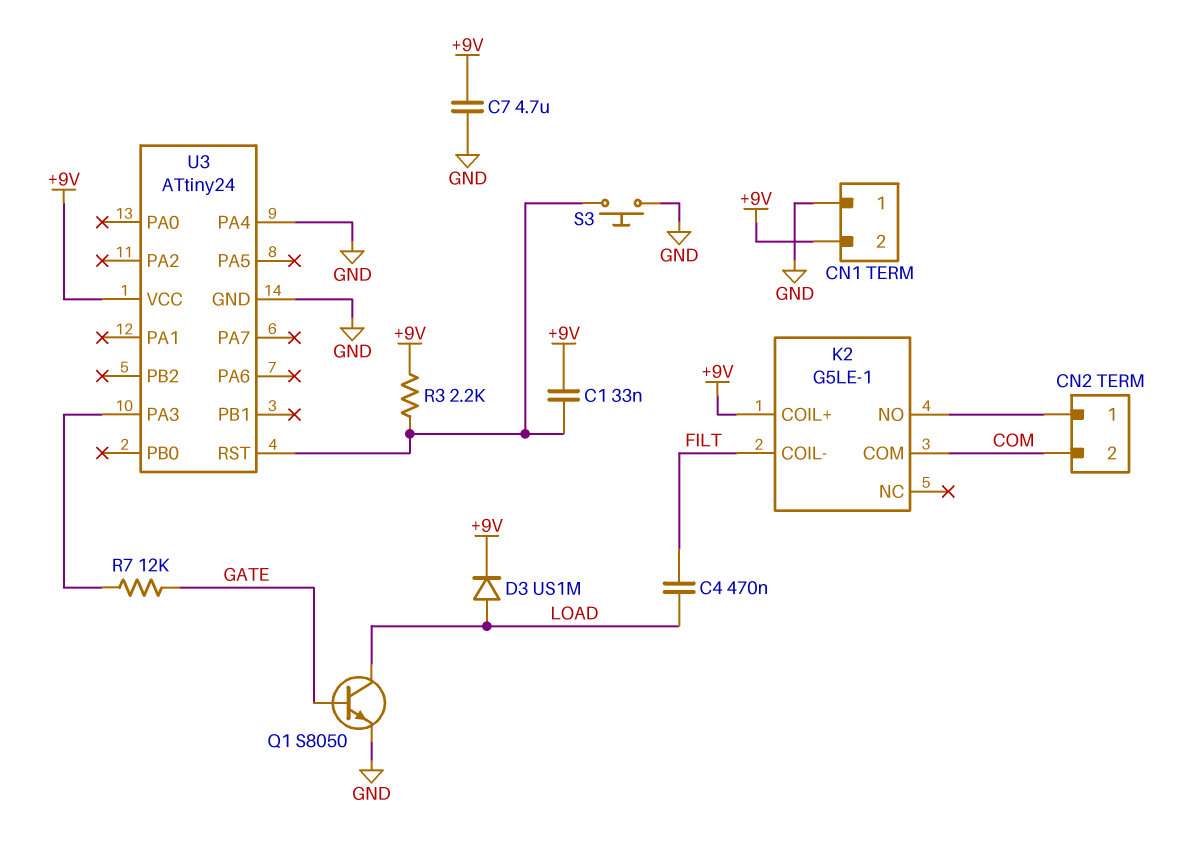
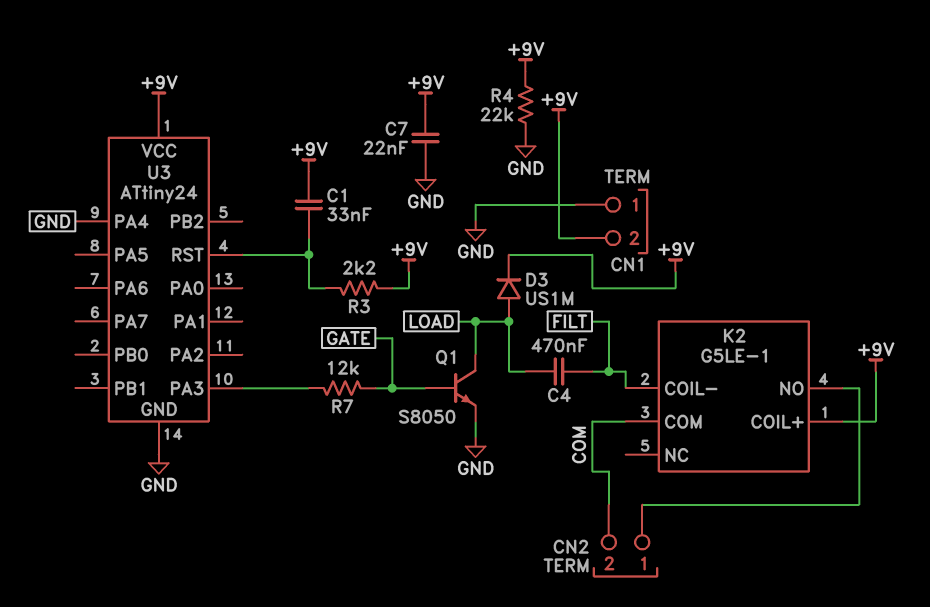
C7: 4.7uF (+9V, GND) -> 22nF (+9V, GND)
R4: none -> 22k (+9V, GND)
S3: button (GND, U3/RST) -> none

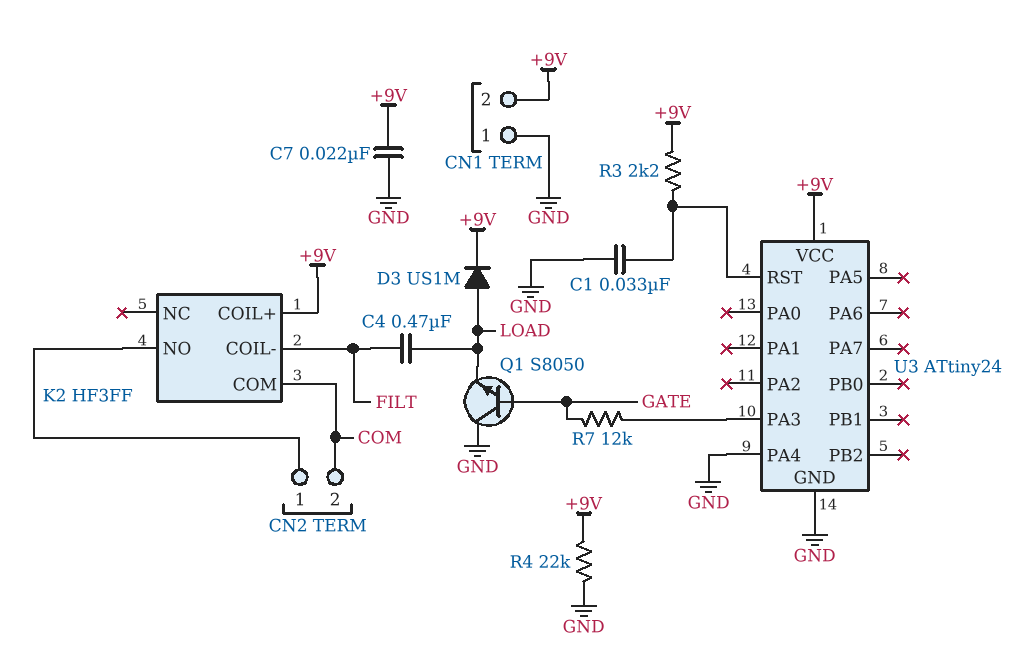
C1: 33nF (+9V, U3/RST) -> 33nF (GND, U3/RST)
K2: G5LE-1 -> HF3FF
Q1: NPN S8050 (B GATE, C LOAD, E GND) -> NPN S8050 (B GATE, C GND, E LOAD)

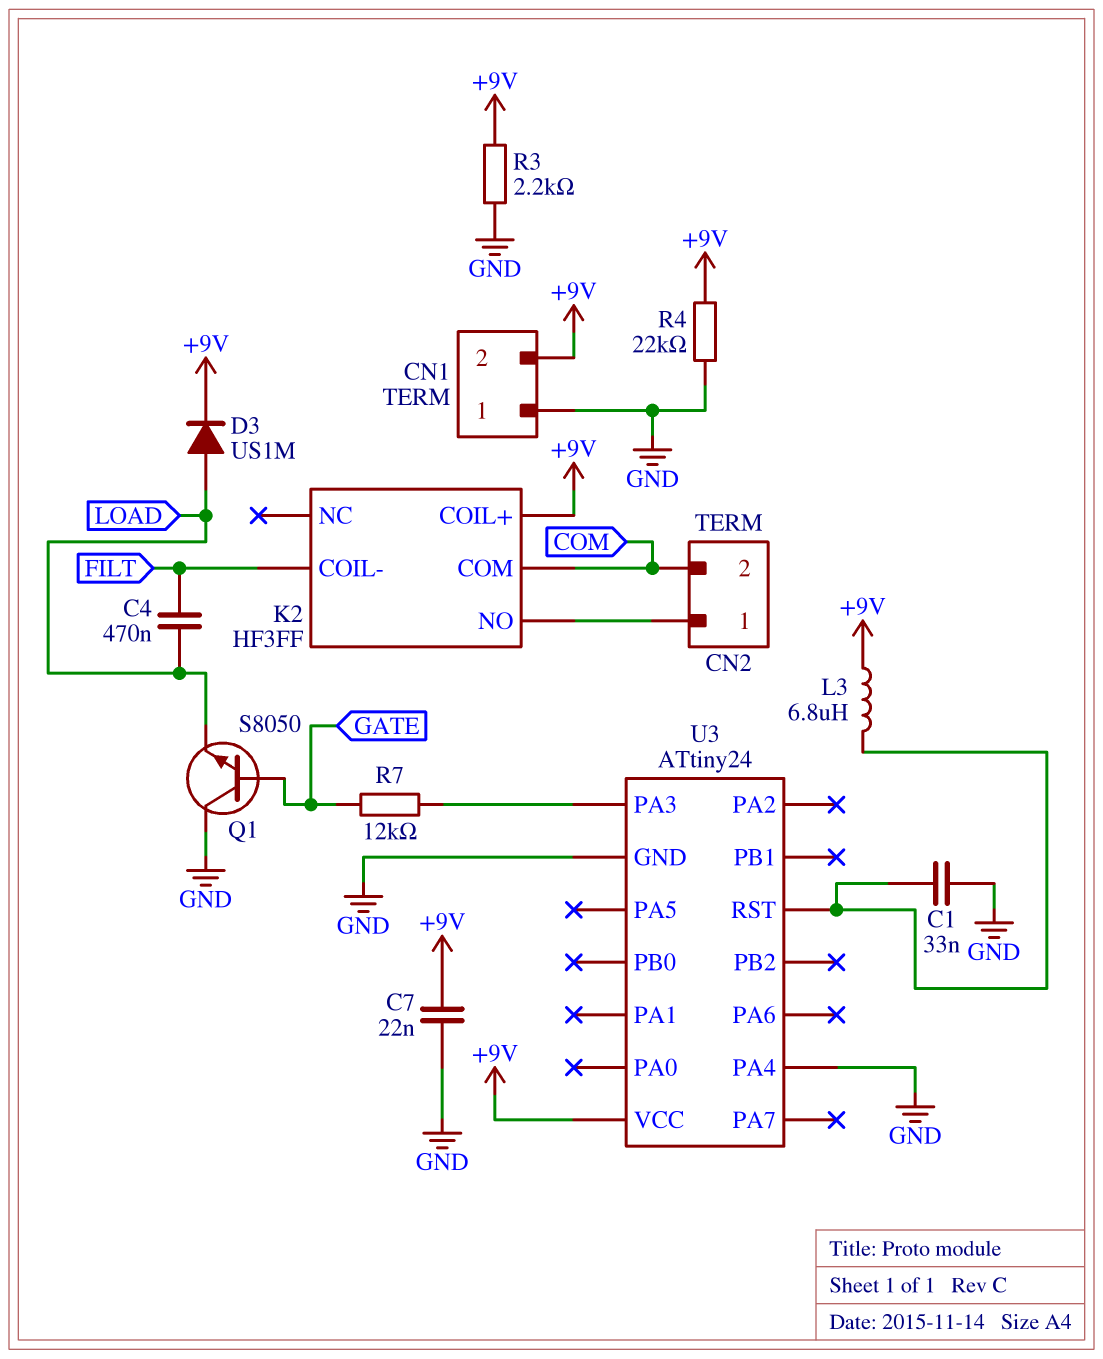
L3: none -> 6.8uH (+9V, U3/RST)
R3: 2.2k (+9V, U3/RST) -> 2.2k (+9V, GND)

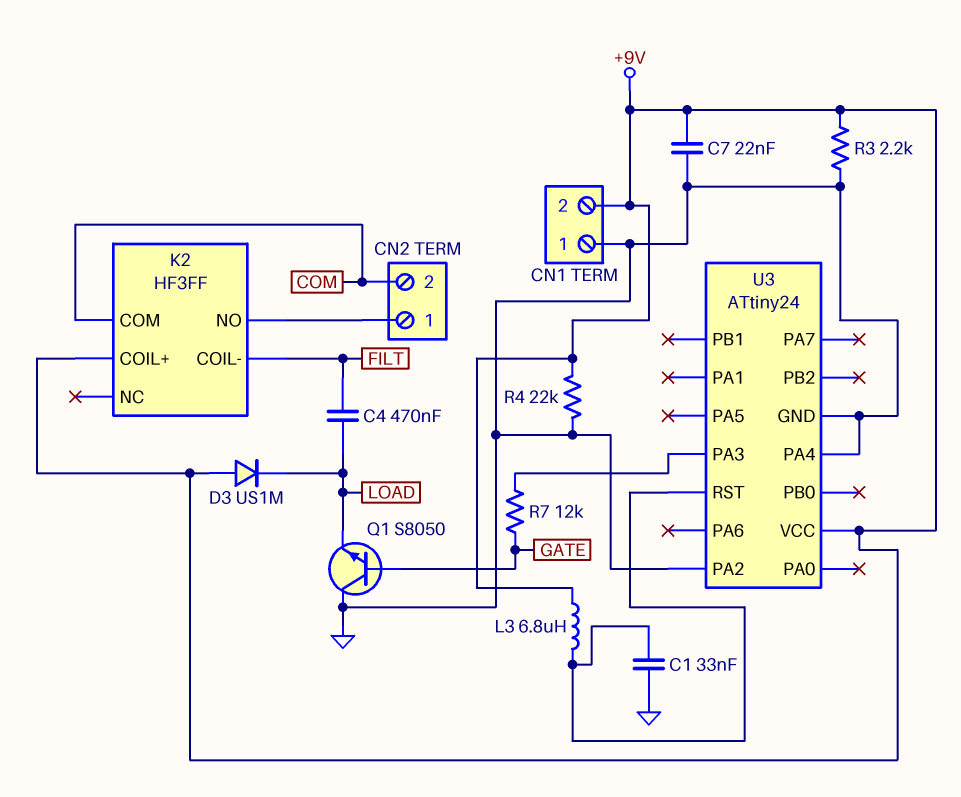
D3: diode US1M (A LOAD, K +9V) -> diode US1M (A +9V, K LOAD)
U3 pin PA2: none -> GND

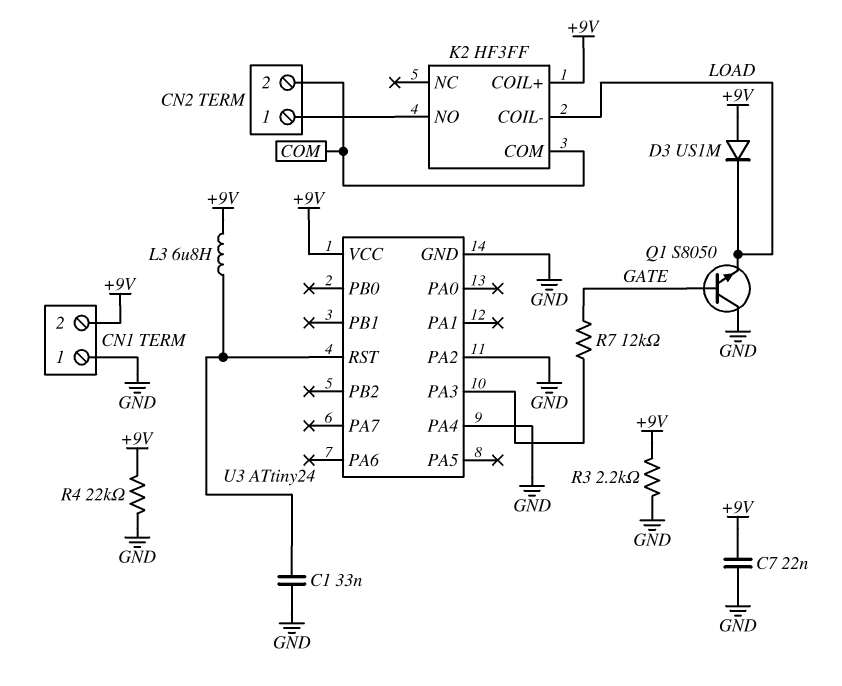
C4: 470nF (FILT, LOAD) -> none
K2 pin COIL-: FILT -> LOAD

